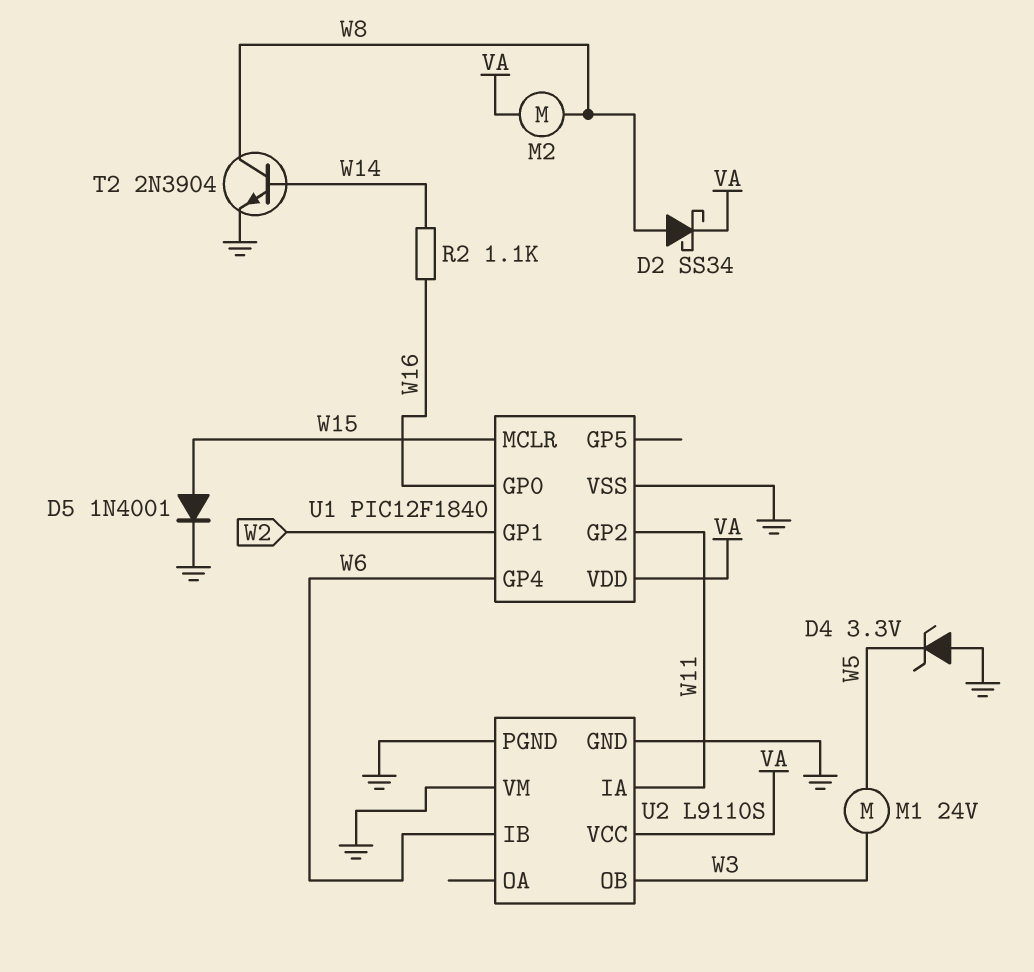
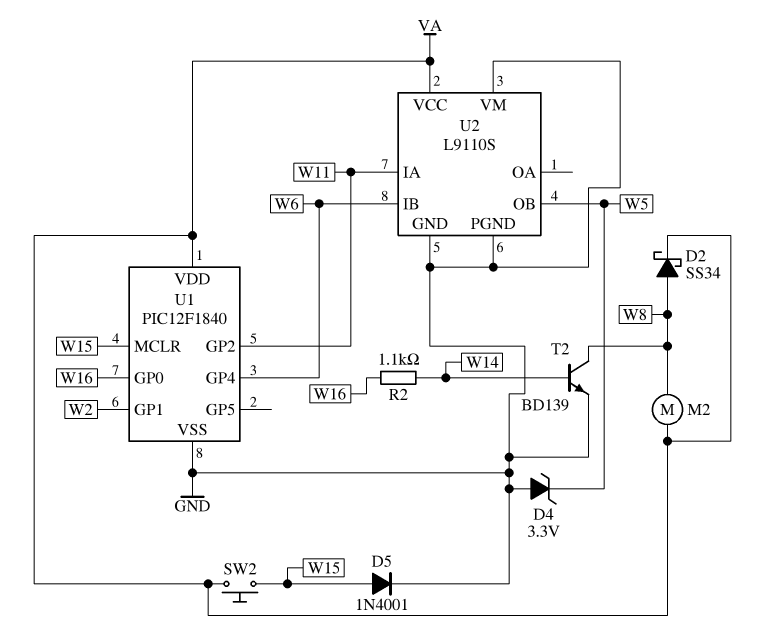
M1: motor 24V (W3, W5) -> none
SW2: none -> button (VA, W15)
T2: NPN 2N3904 (B W14, C W8, E GND) -> NPN BD139 (B W14, C W8, E GND)
U2 pin OB: W3 -> W5

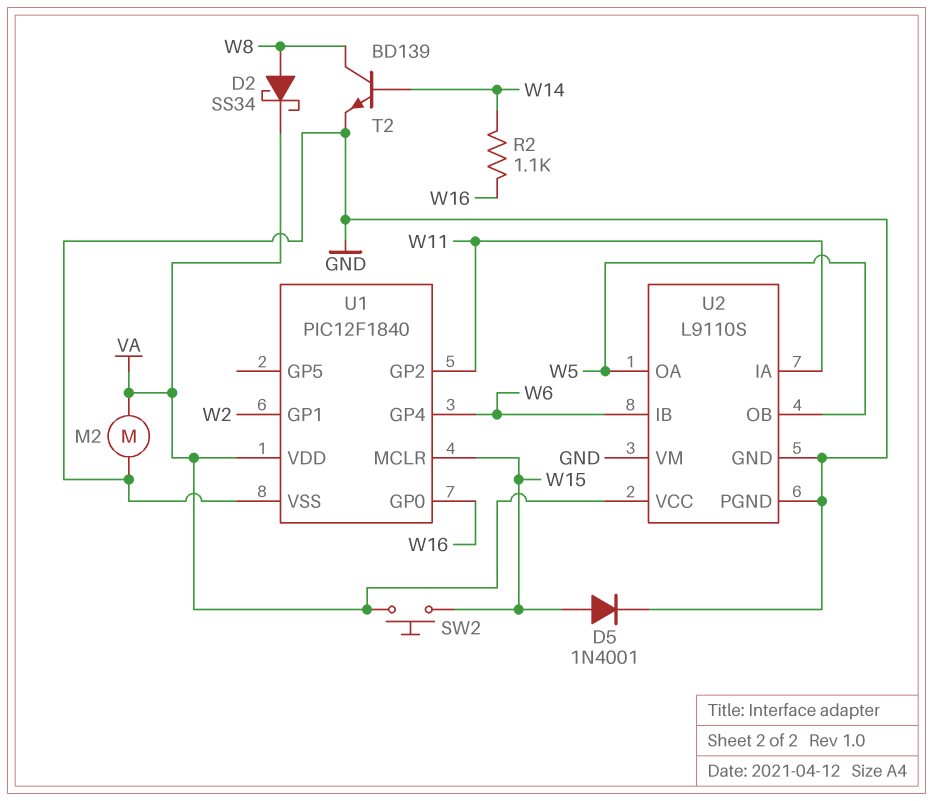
D4: zener 3.3V (A GND, K W5) -> none
M2: motor (VA, W8) -> motor (GND, VA)
U2 pin OA: none -> W5

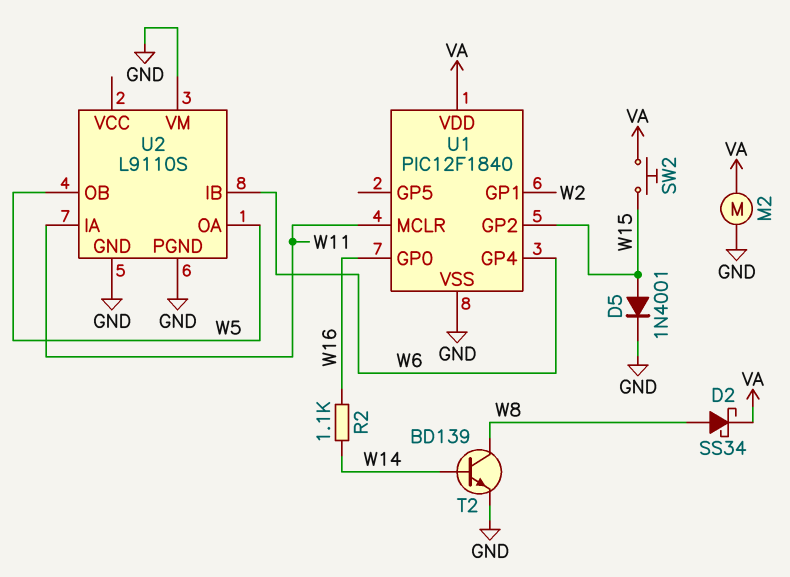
U1 pin GP2: W11 -> W15
U1 pin MCLR: W15 -> W11
U2 pin VCC: VA -> none

